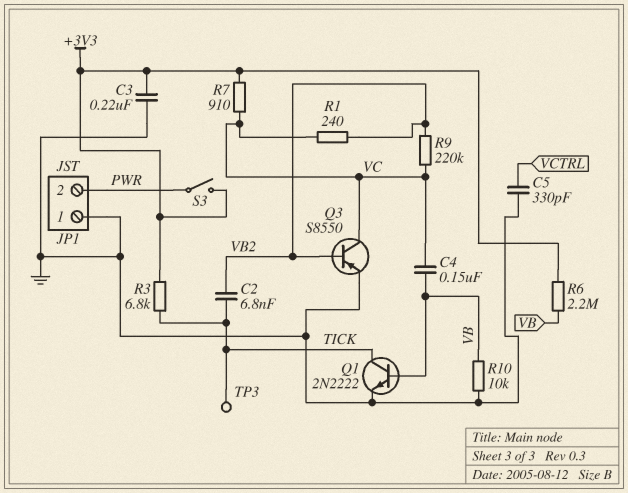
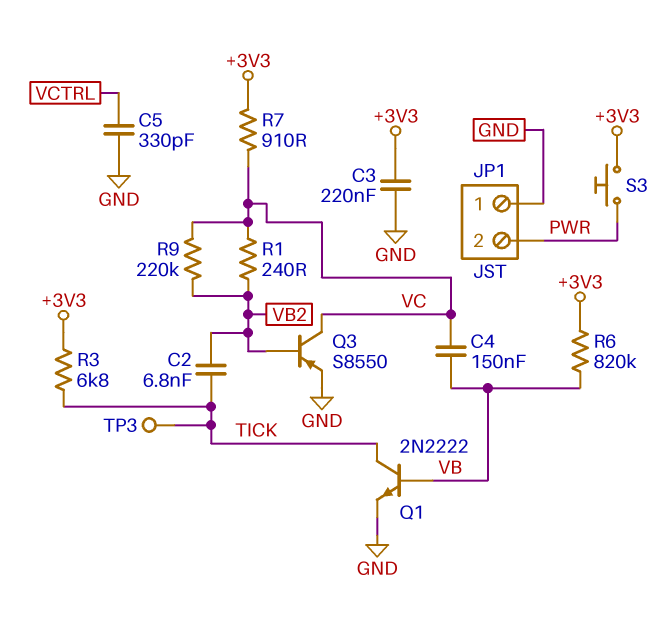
R6: 2.2M (+3V3, VB) -> 820k (+3V3, VB)
R10: 10k (GND, VB) -> none
S3: switch (+3V3, PWR) -> button (+3V3, PWR)

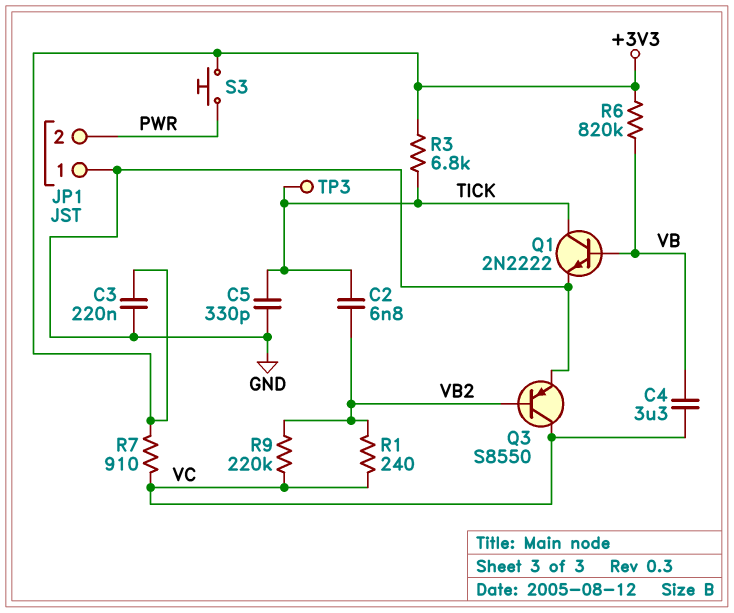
C4: 150nF (VB, VC) -> 3.3uF (VB, VC)
C5: 330pF (GND, VCTRL) -> 330pF (GND, TICK)

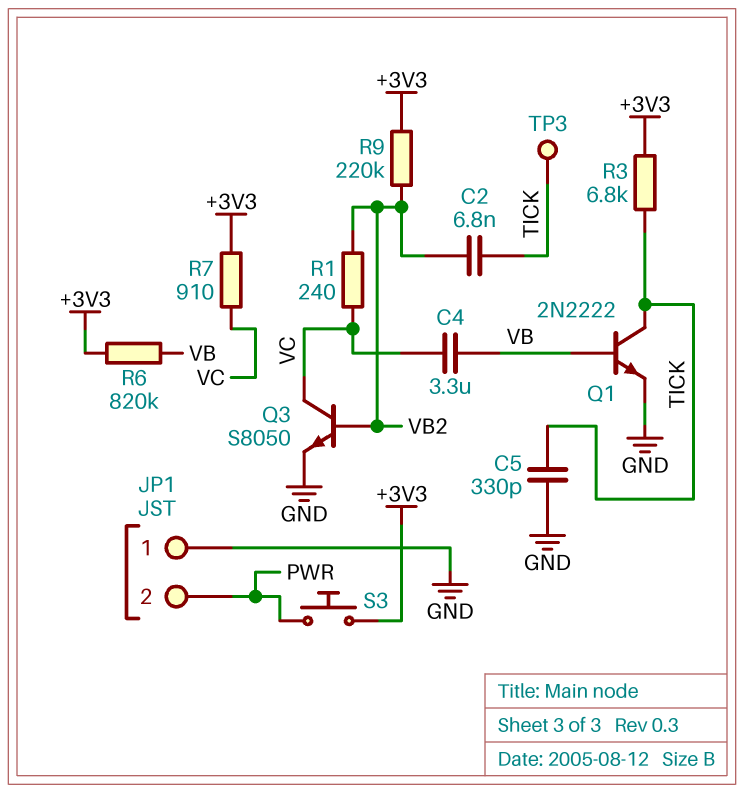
C3: 220nF (+3V3, GND) -> none
Q3: PNP S8550 (B VB2, C VC, E GND) -> NPN S8050 (B VB2, C VC, E GND)
R9: 220k (VB2, VC) -> 220k (+3V3, VB2)

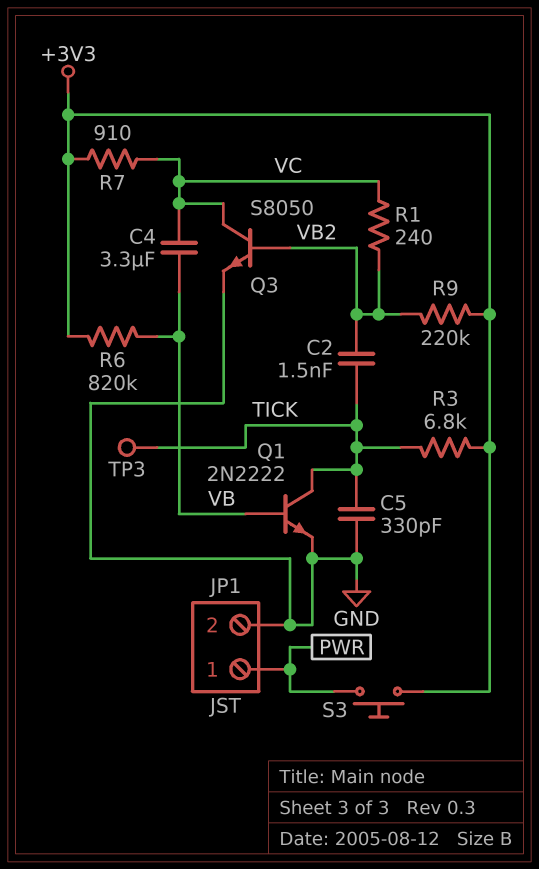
C2: 6.8nF (TICK, VB2) -> 1.5nF (TICK, VB2)
JP1 pin 1: GND -> PWR
JP1 pin 2: PWR -> GND

